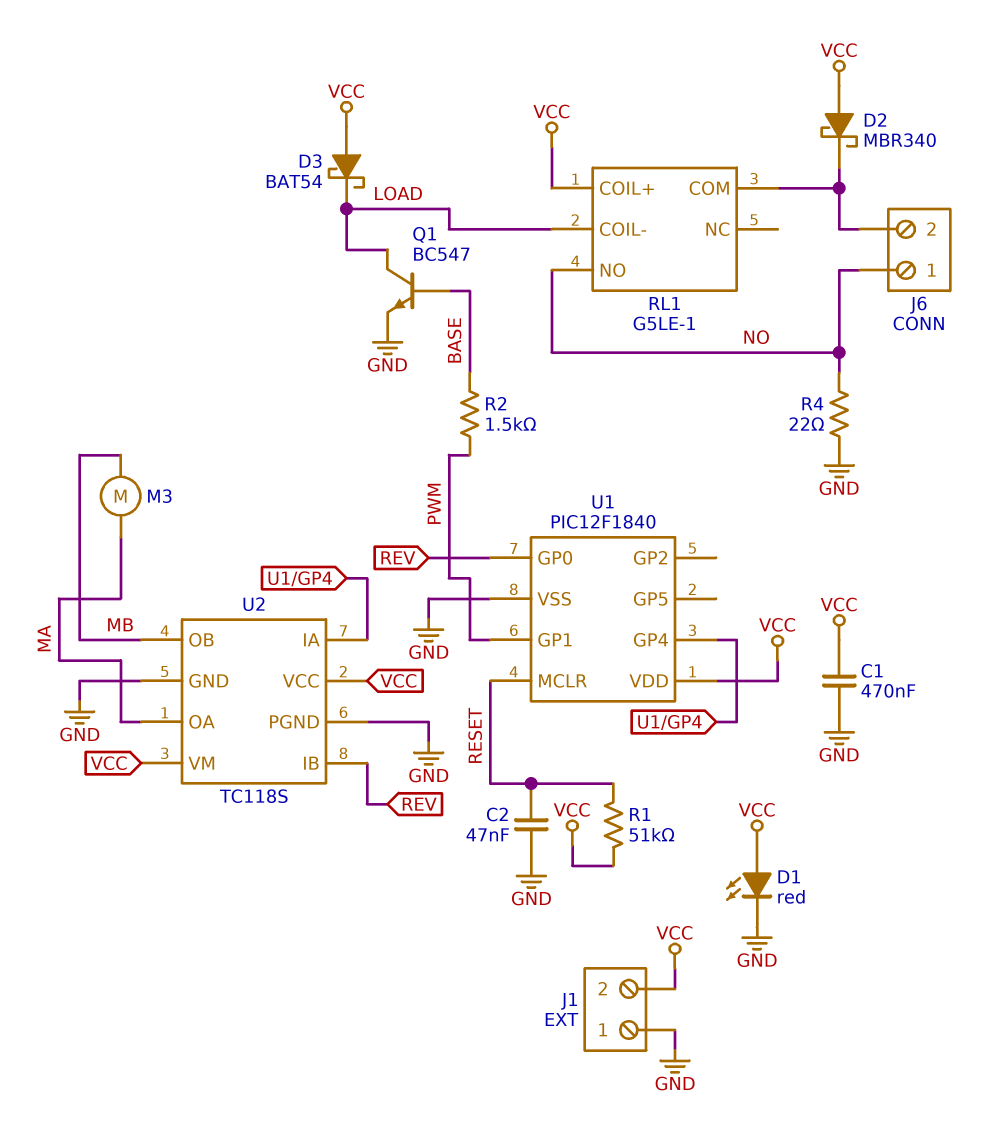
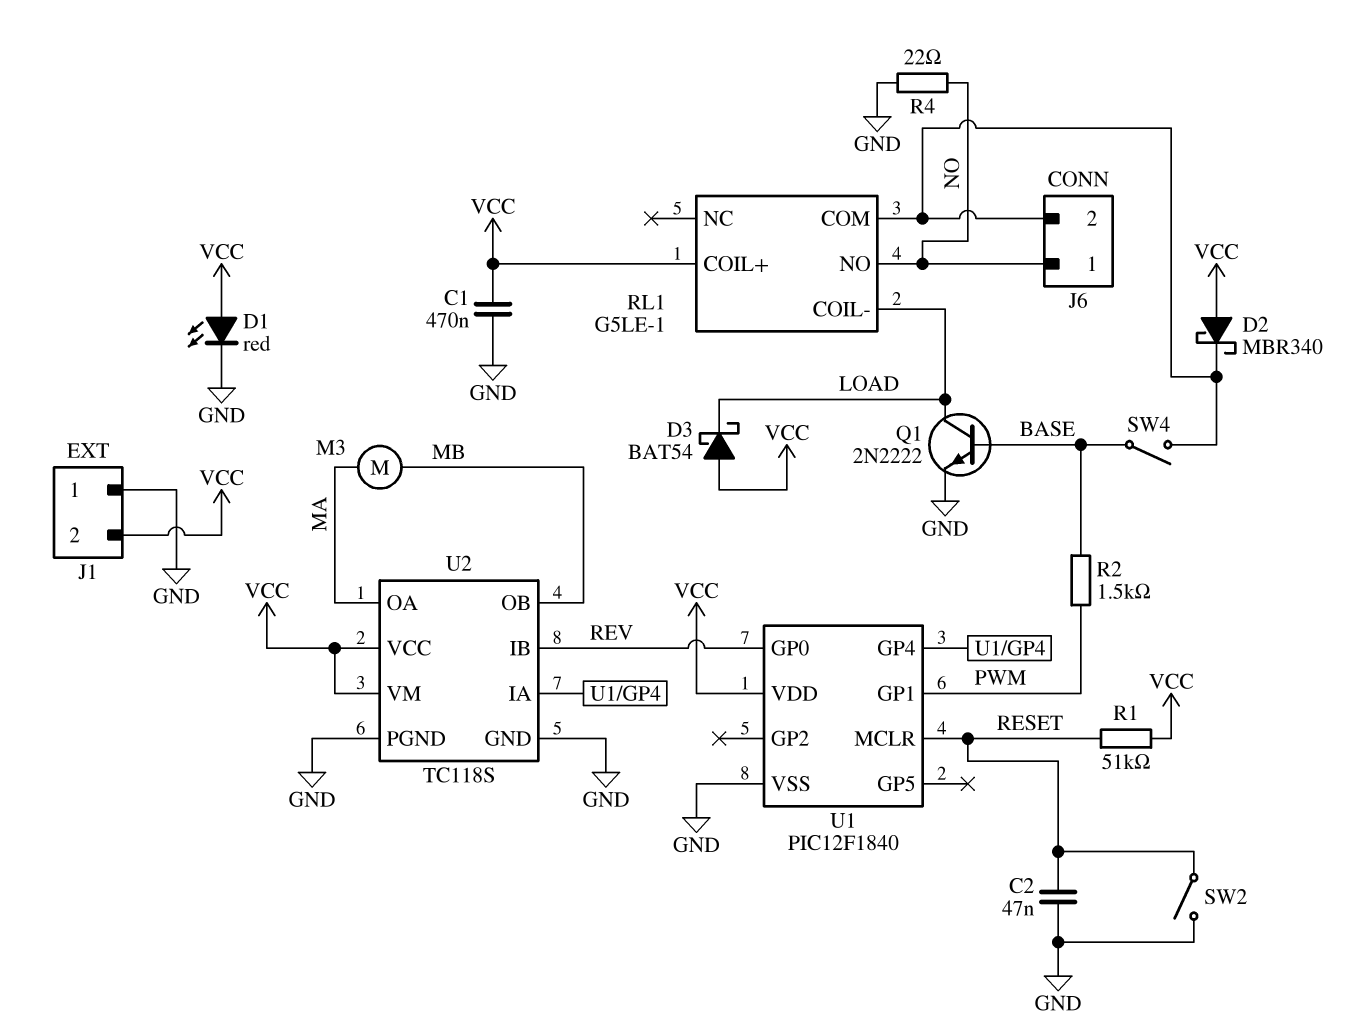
Q1: NPN BC547 (B BASE, C LOAD, E GND) -> NPN 2N2222 (B BASE, C LOAD, E GND)
SW2: none -> switch (GND, RESET)
SW4: none -> switch (BASE, J6/2)

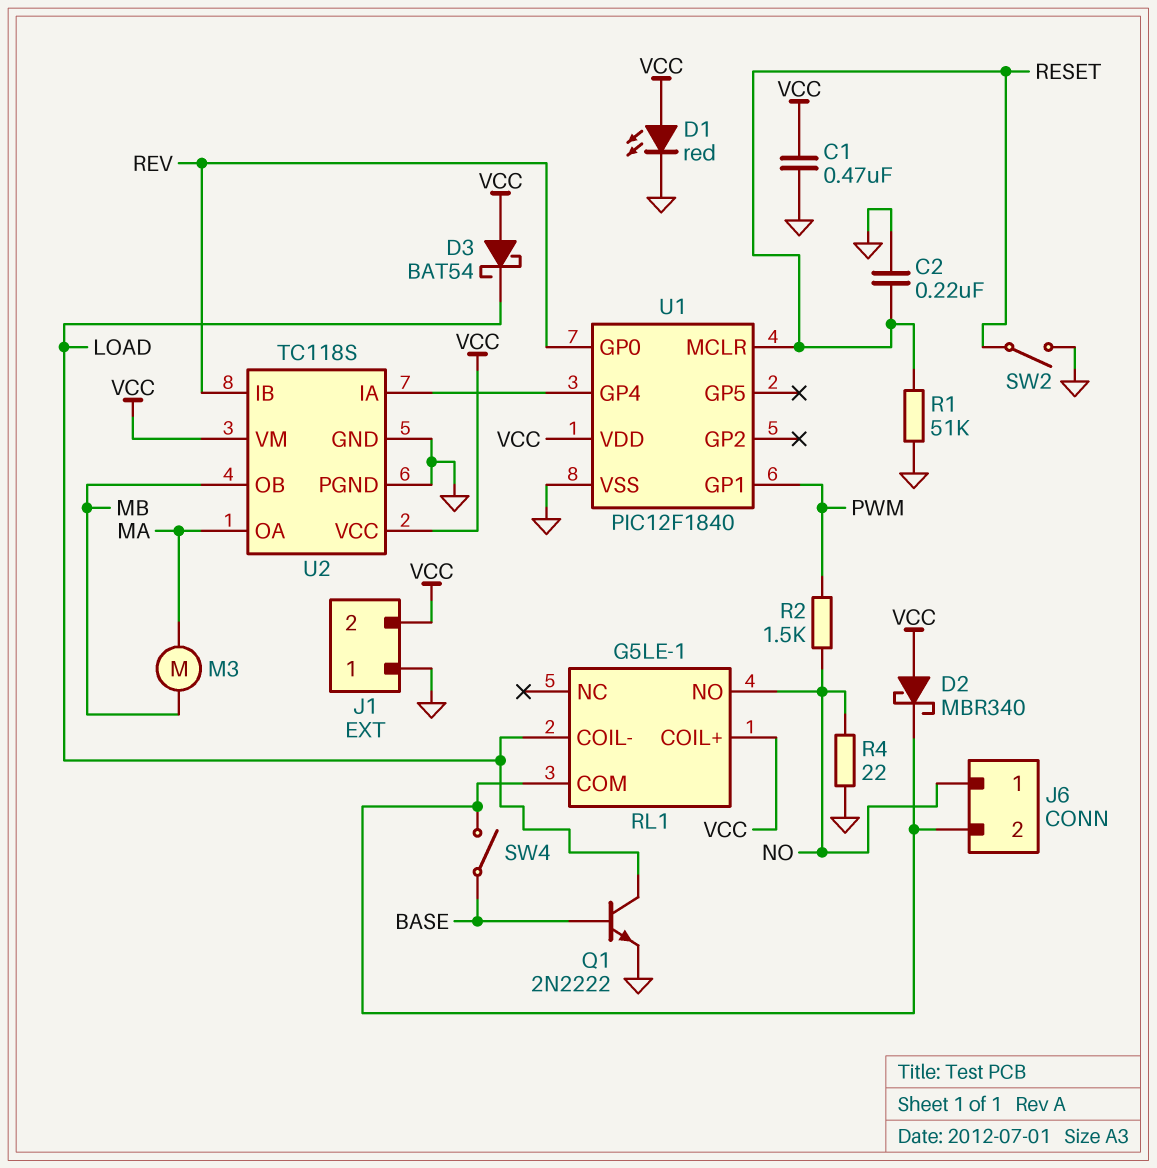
C2: 47nF (GND, RESET) -> 220nF (GND, RESET)
R1: 51k (RESET, VCC) -> 51k (GND, RESET)
R2: 1.5k (BASE, PWM) -> 1.5k (NO, PWM)

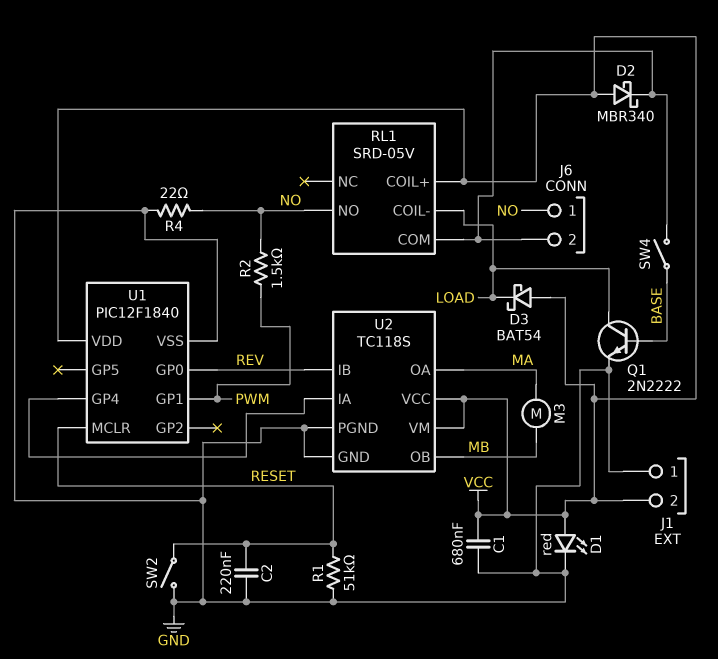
C1: 470nF (GND, VCC) -> 680nF (GND, VCC)
RL1: G5LE-1 -> SRD-05V

